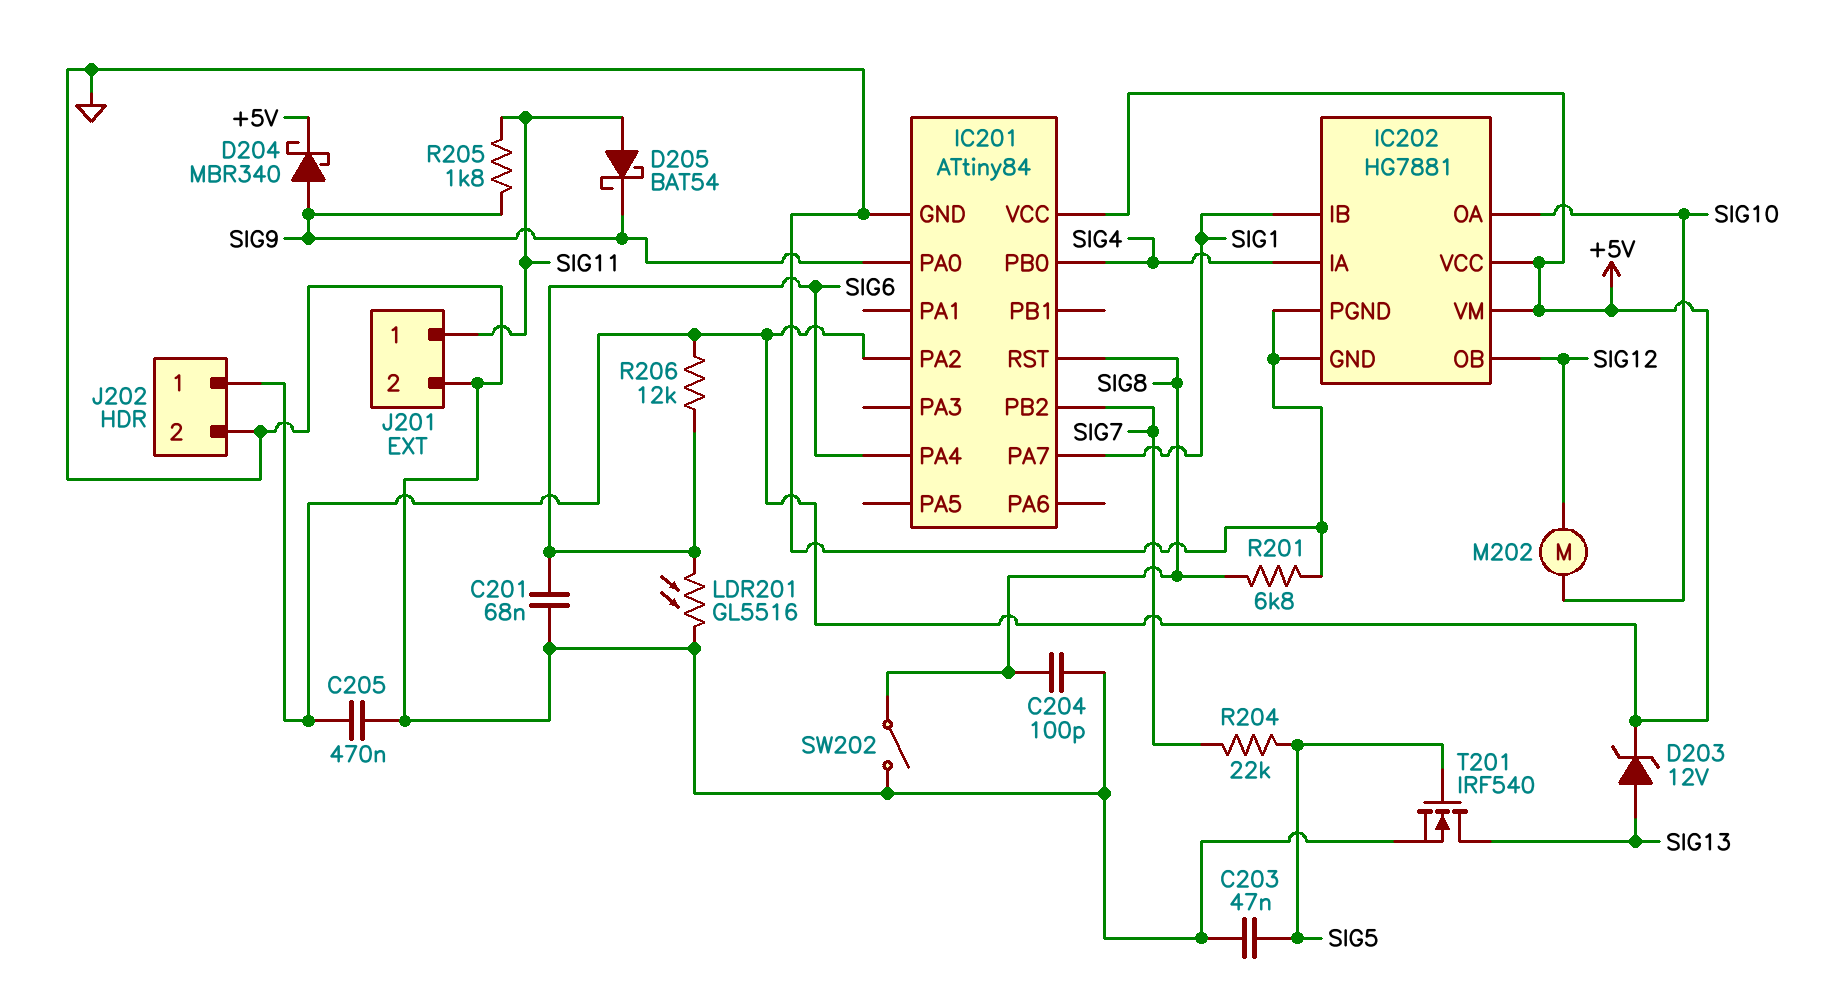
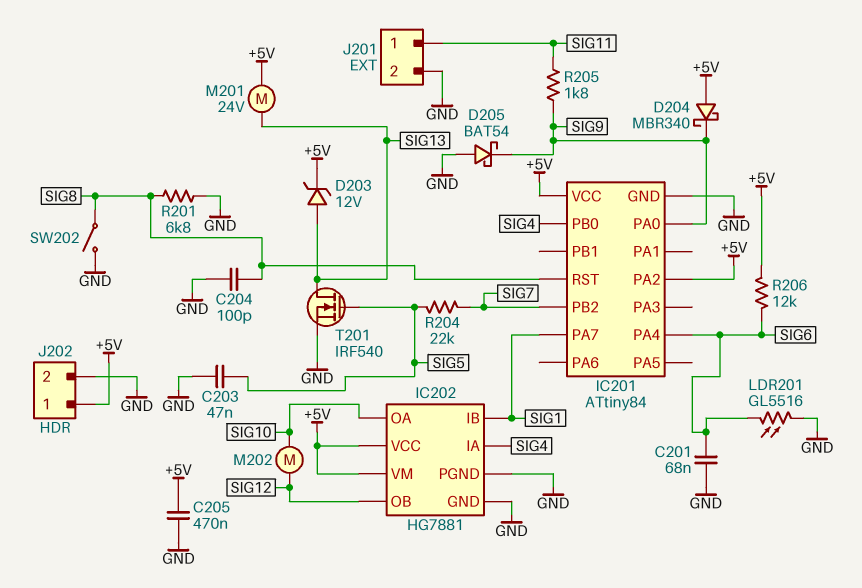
D204: schottky MBR340 (A SIG9, K +5V) -> schottky MBR340 (A +5V, K SIG9)
D205: schottky BAT54 (A SIG11, K SIG9) -> schottky BAT54 (A GND, K SIG9)
M201: none -> motor 24V (+5V, SIG13)

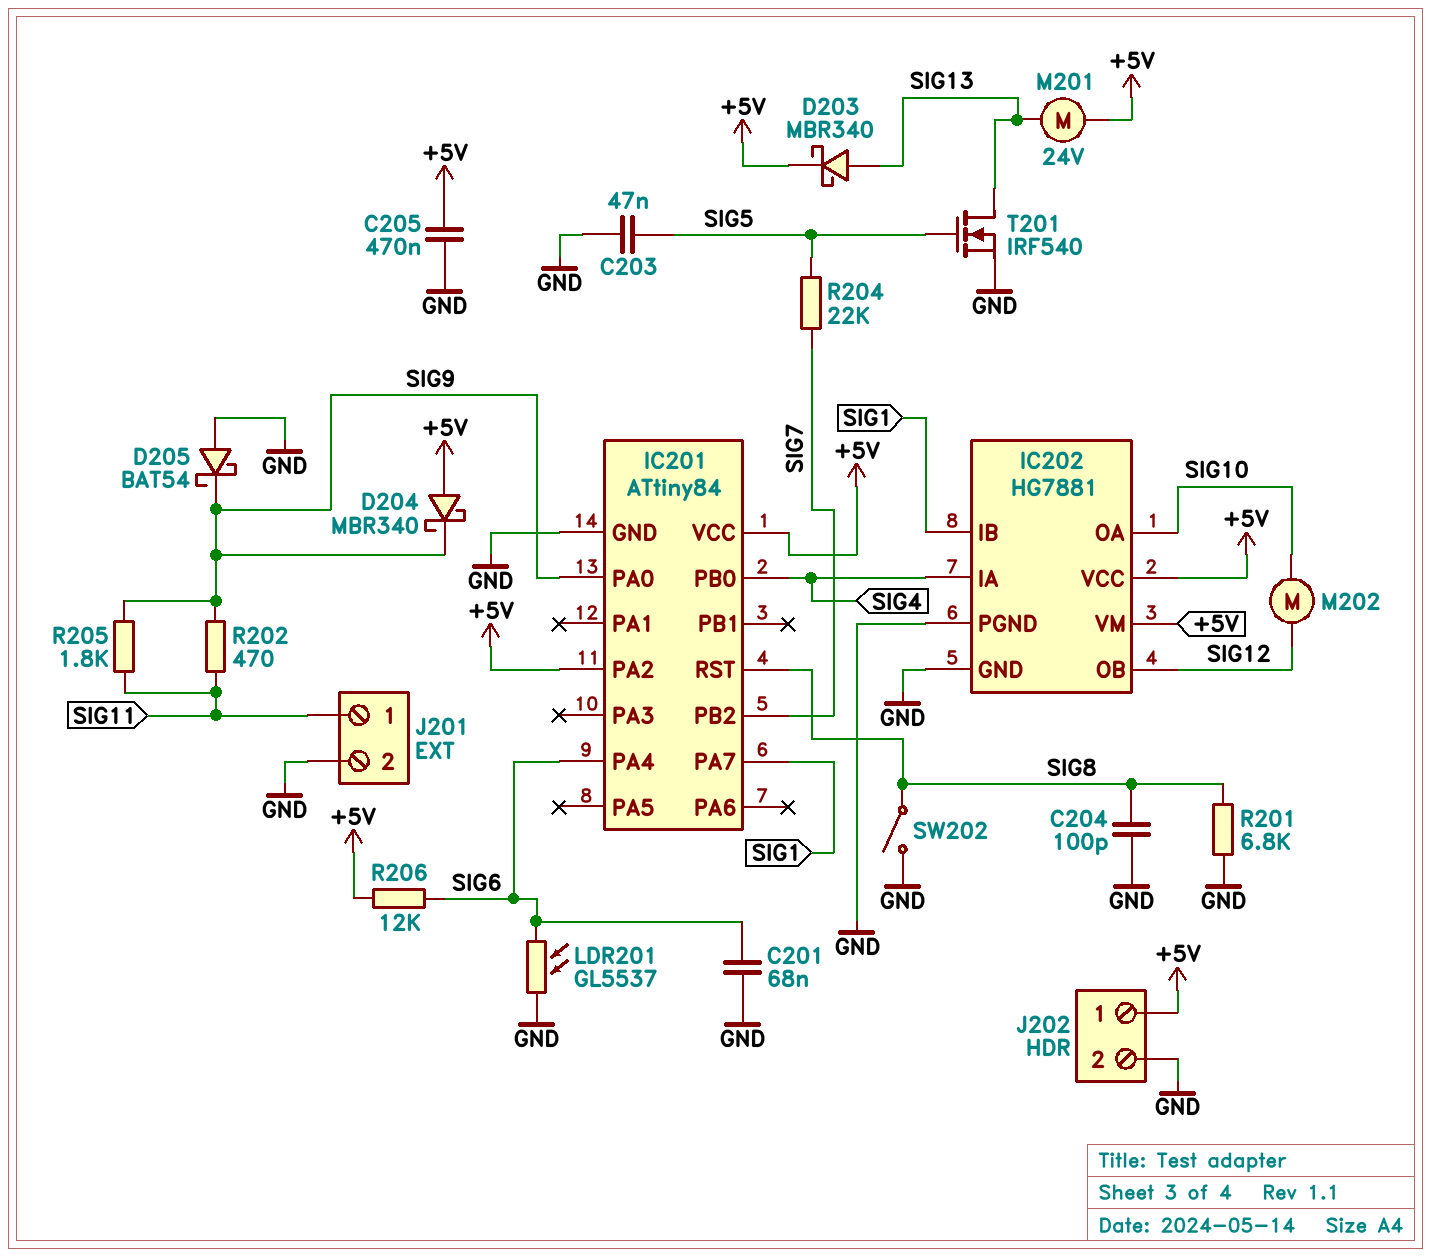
D203: zener 12V (A SIG13, K +5V) -> schottky MBR340 (A SIG13, K +5V)
LDR201: GL5516 (GND, SIG6) -> GL5537 (GND, SIG6)
R202: none -> 470 (SIG9, SIG11)

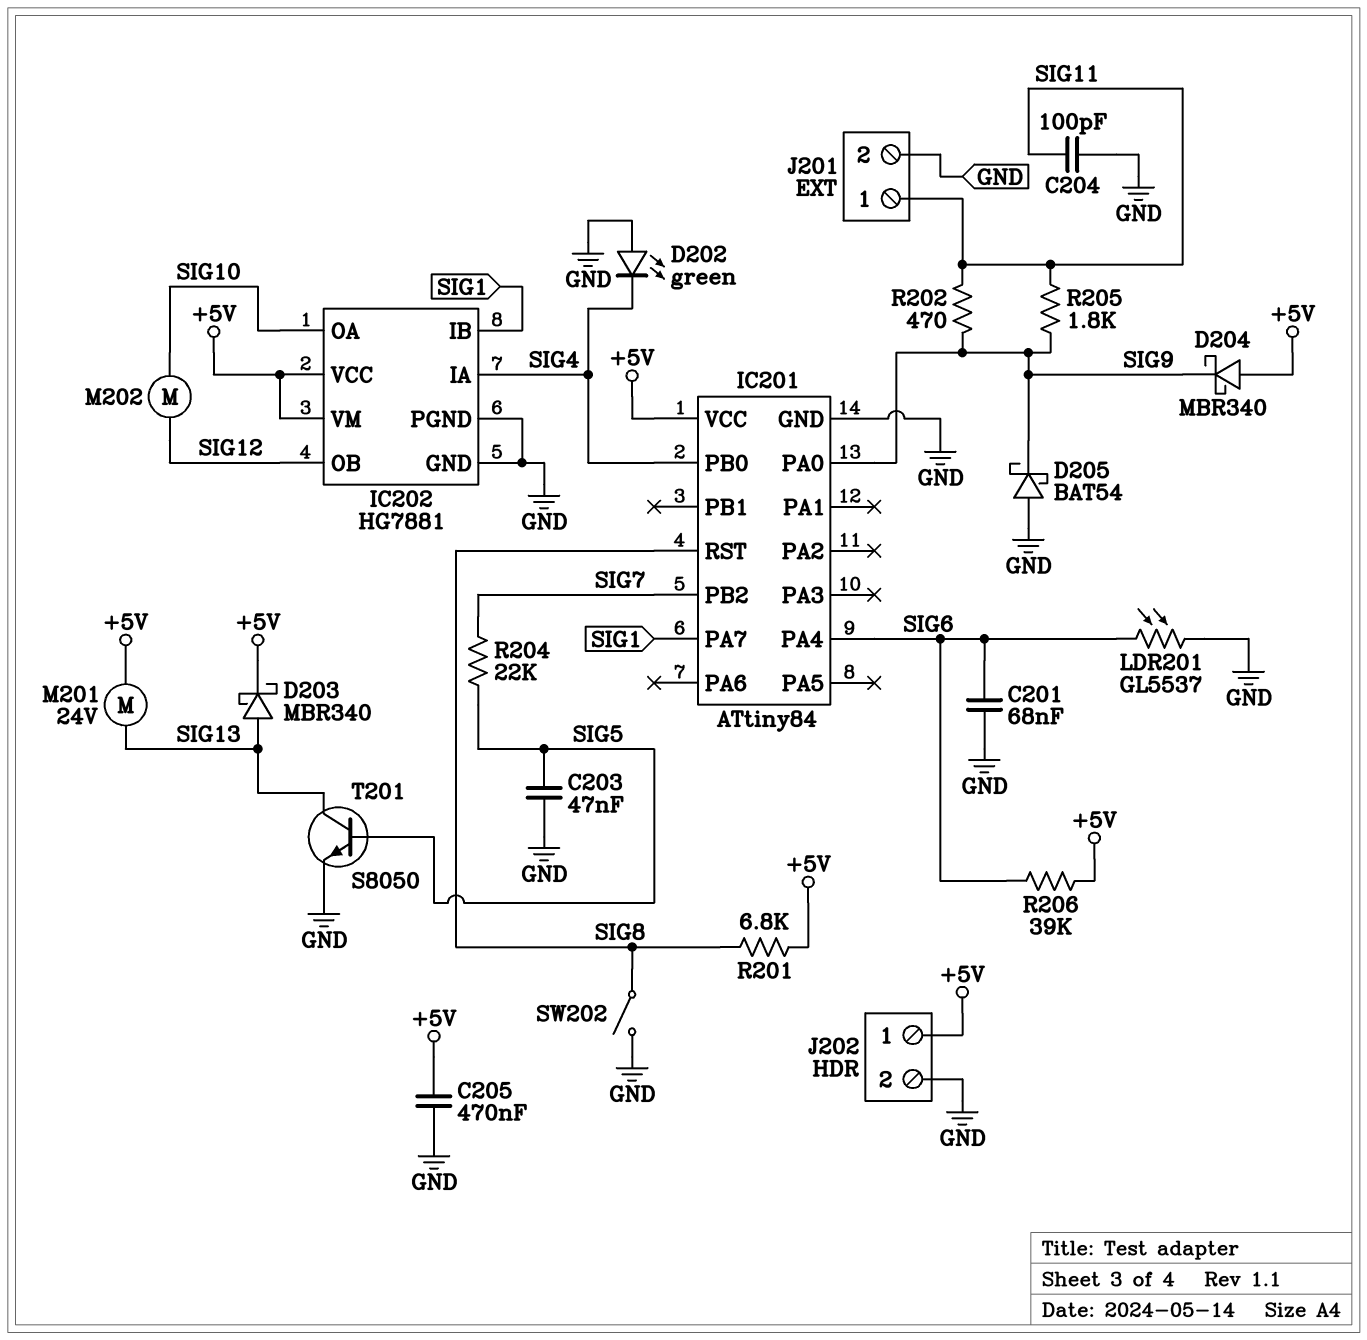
C204: 100pF (GND, SIG8) -> 100pF (GND, SIG11)
D202: none -> LED green (A GND, K SIG4)
IC201 pin PA2: +5V -> none
R201: 6.8k (GND, SIG8) -> 6.8k (+5V, SIG8)
R206: 12k (+5V, SIG6) -> 39k (+5V, SIG6)
T201: NMOS IRF540 (G SIG5, D SIG13, S GND) -> NPN S8050 (B SIG5, C SIG13, E GND)

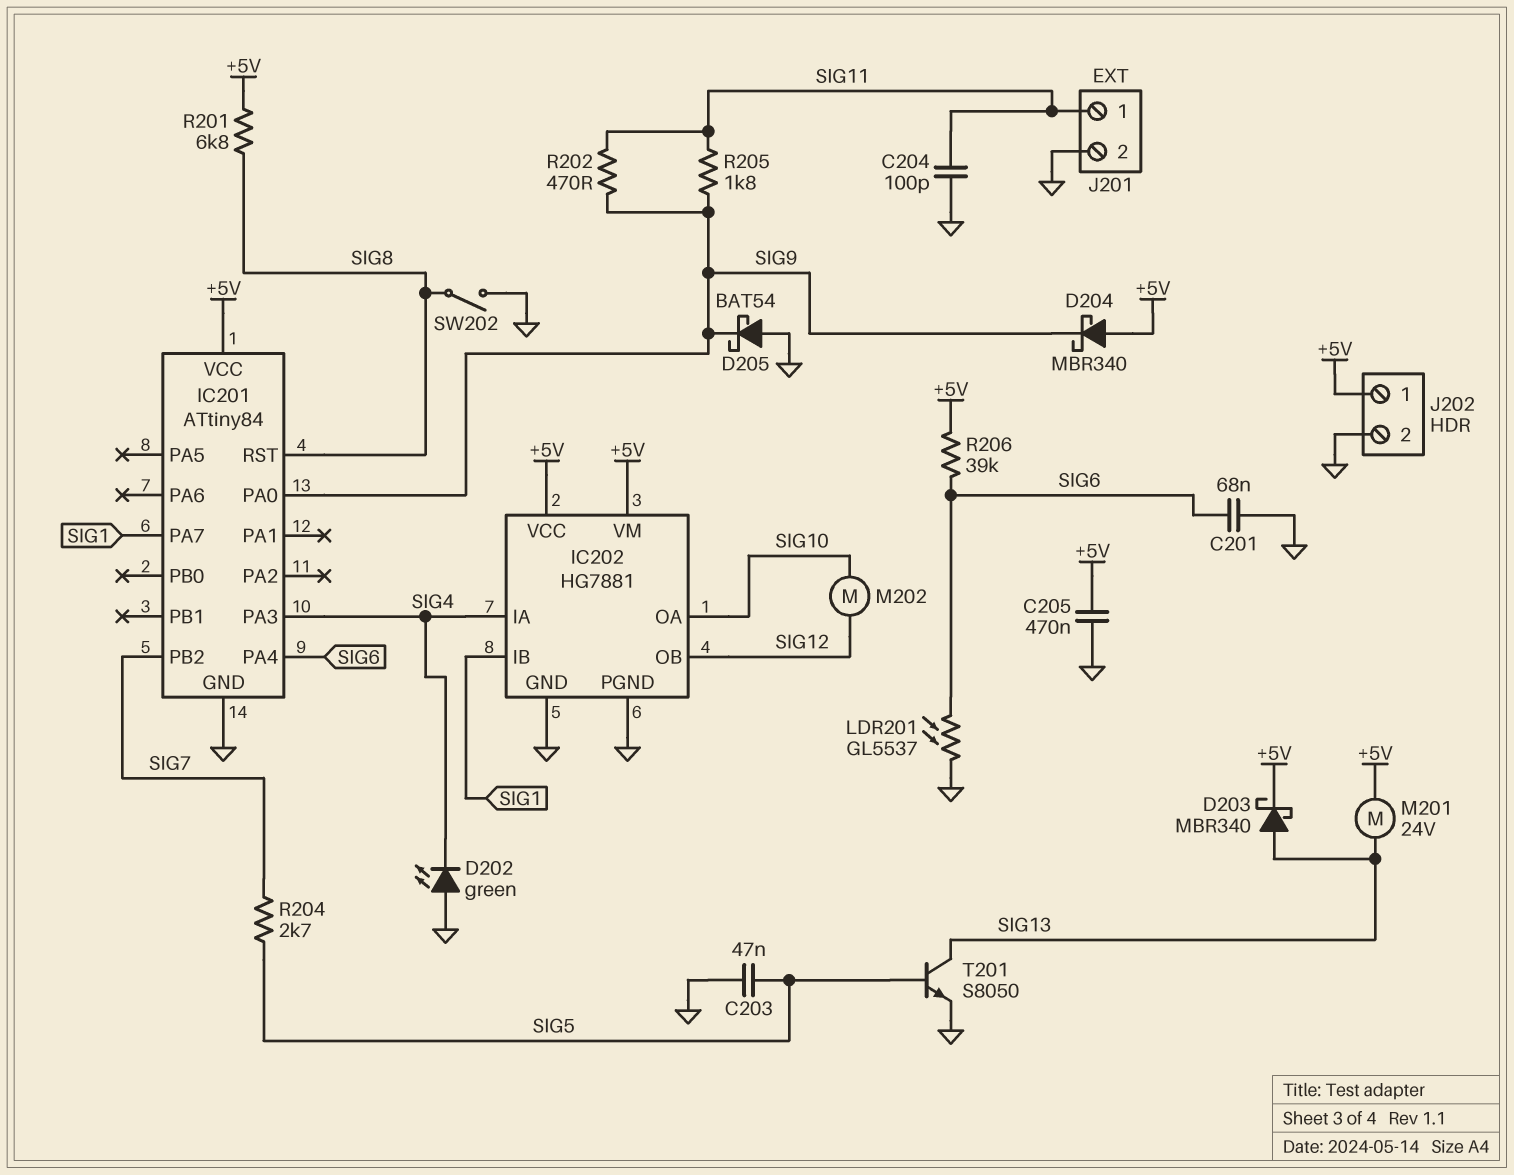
IC201 pin PA3: none -> SIG4
IC201 pin PB0: SIG4 -> none
R204: 22k (SIG5, SIG7) -> 2.7k (SIG5, SIG7)

